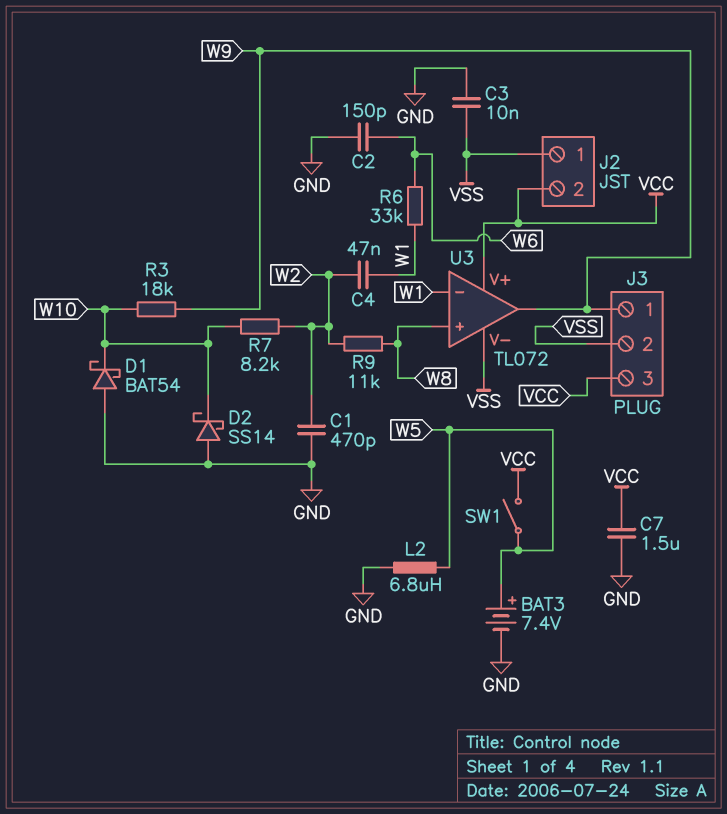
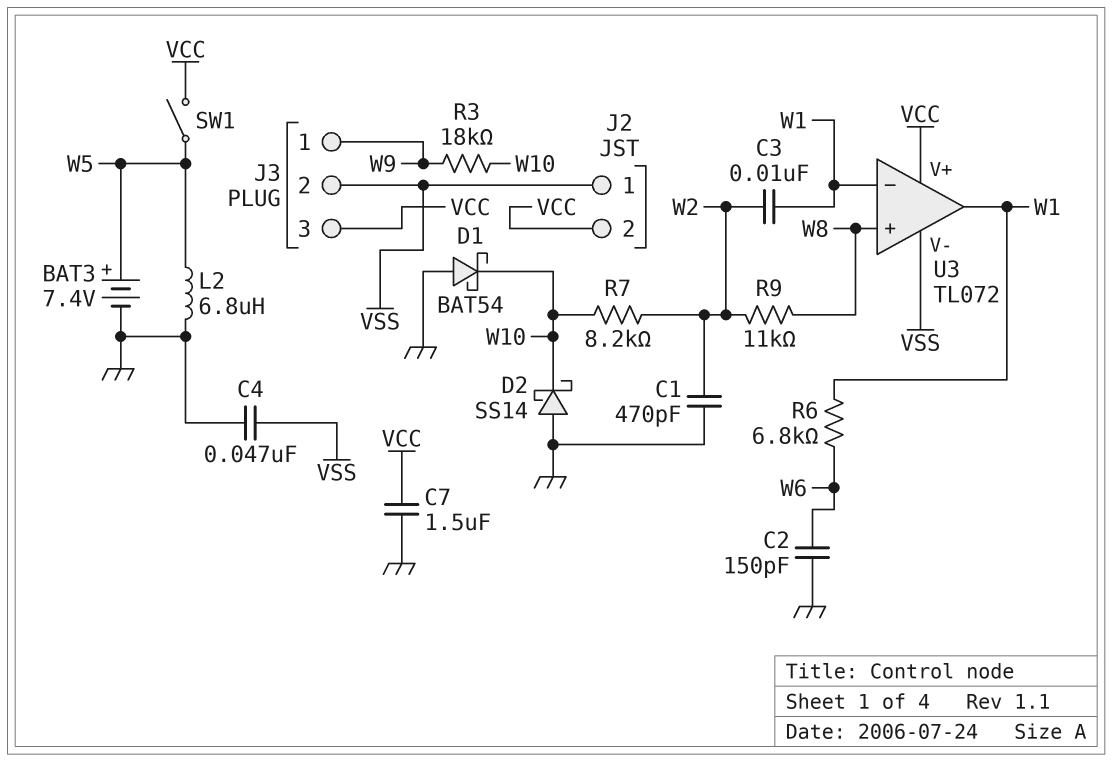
C3: 10nF (GND, VSS) -> 10nF (W1, W2)
C4: 47nF (W1, W2) -> 47nF (GND, VSS)
R6: 33k (W1, W6) -> 6.8k (W1, W6)
U3 pin out: W9 -> W1

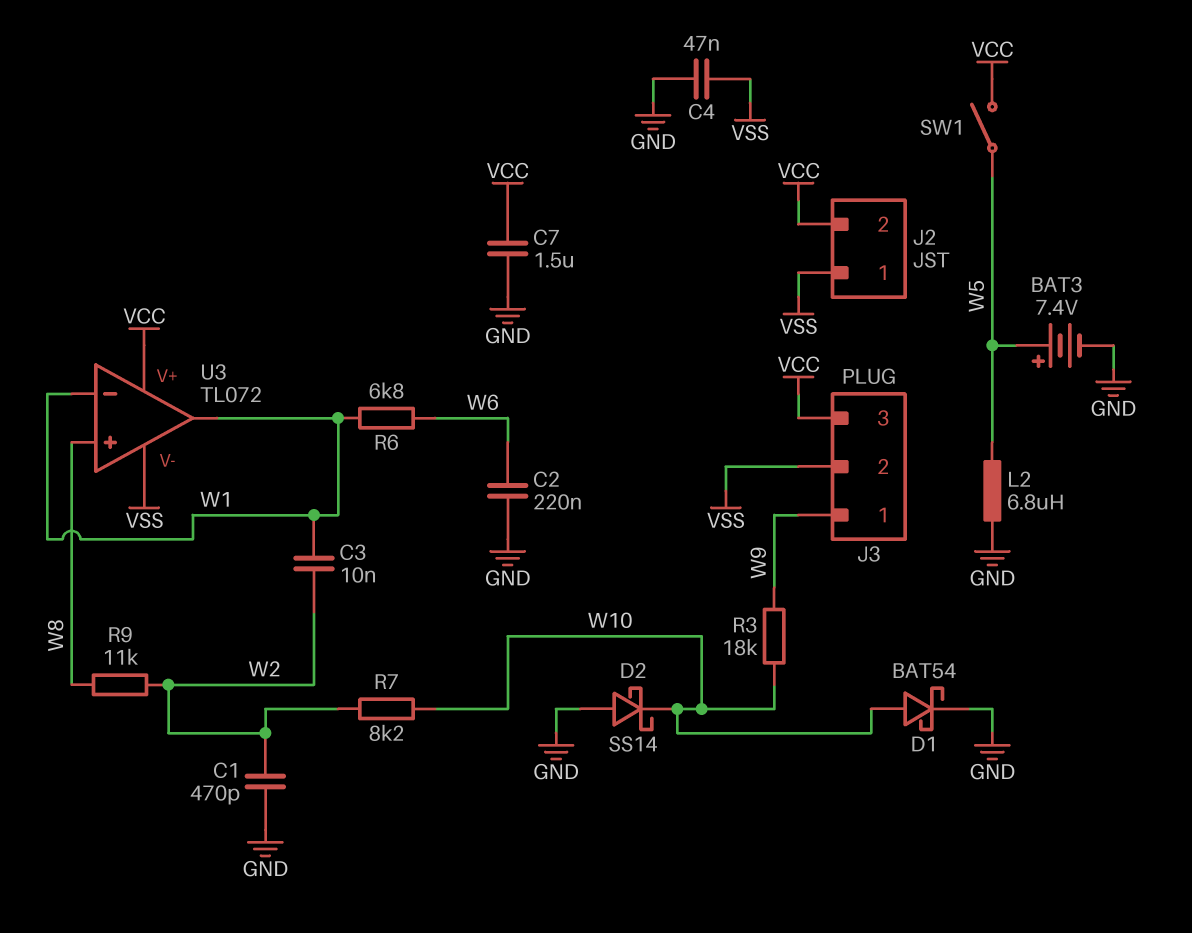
C2: 150pF (GND, W6) -> 220nF (GND, W6)
D1: schottky BAT54 (A GND, K W10) -> schottky BAT54 (A W10, K GND)

